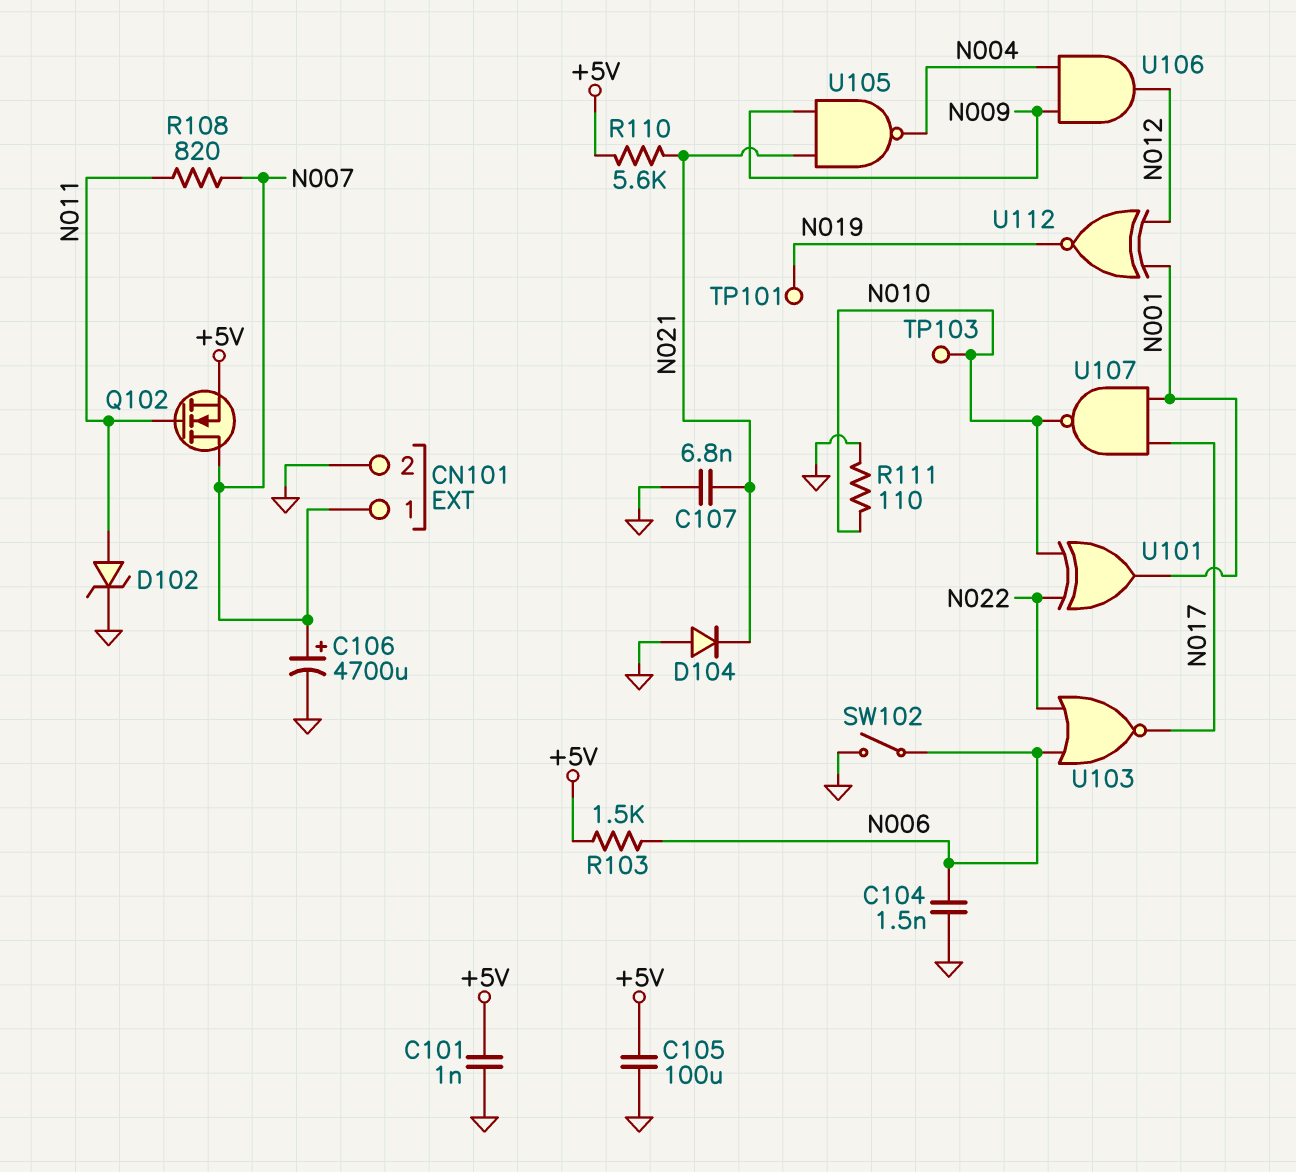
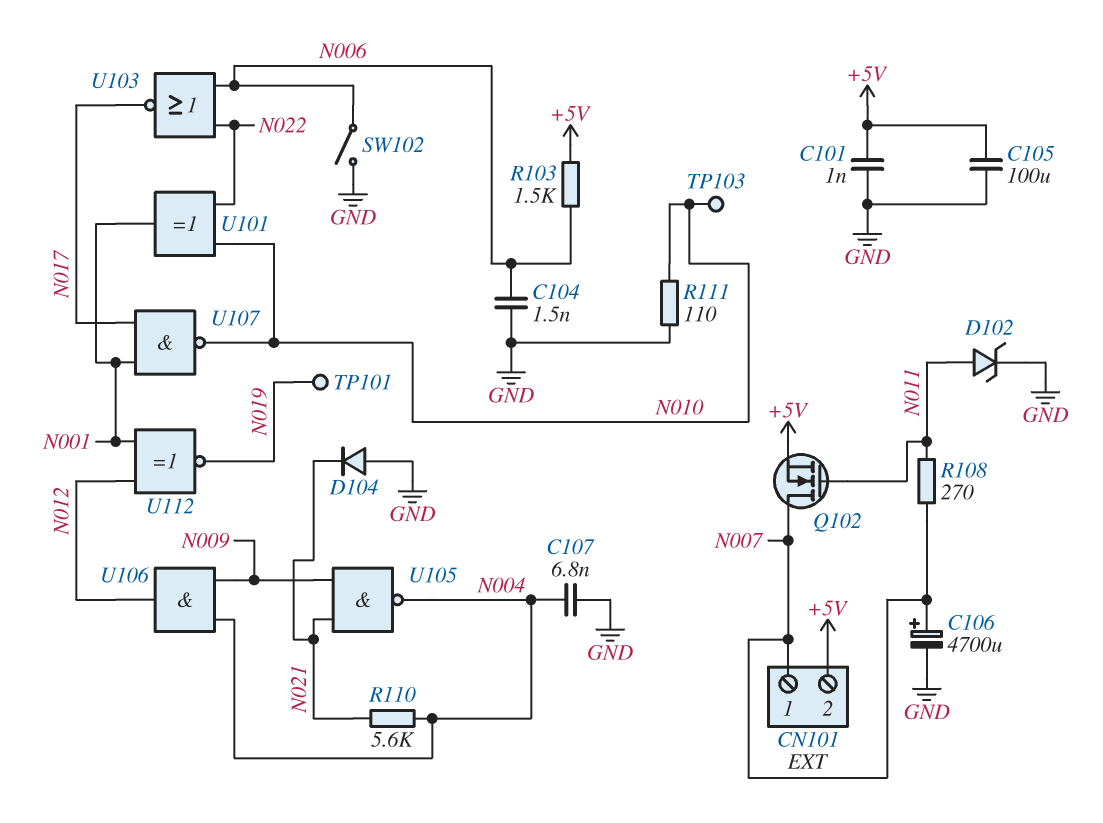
C107: 6.8nF (GND, N021) -> 6.8nF (GND, N004)
CN101 pin 2: GND -> +5V
R108: 820 (N007, N011) -> 270 (N007, N011)
R110: 5.6k (+5V, N021) -> 5.6k (N004, N021)

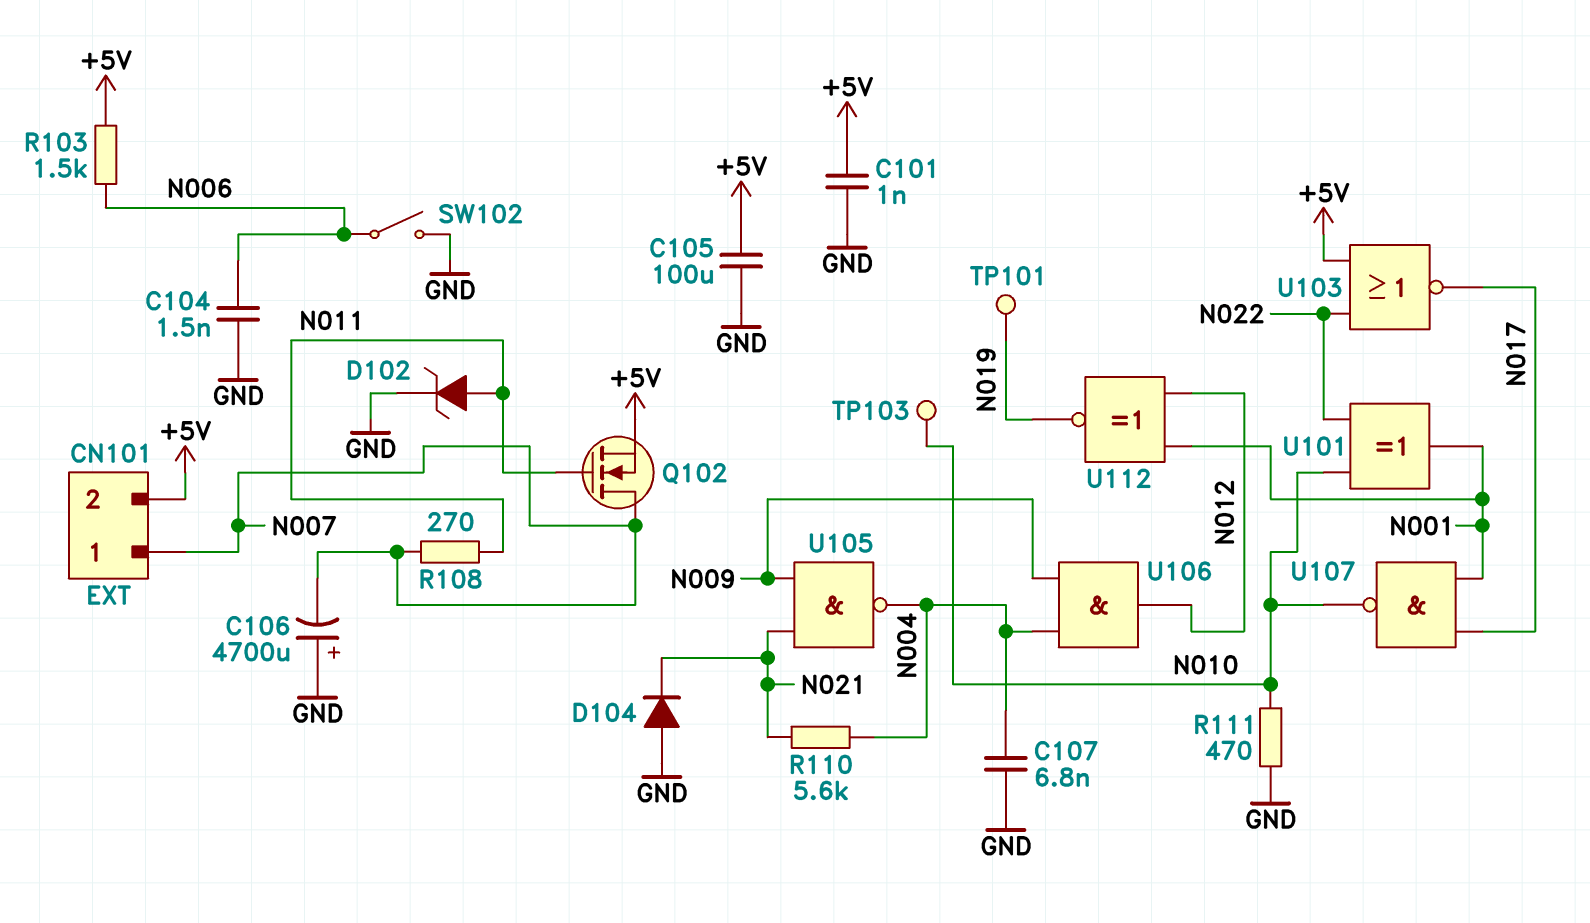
C106: 4700uF (plus N007, minus GND) -> 4700uF (plus GND, minus N007)
R111: 110 (GND, N010) -> 470 (GND, N010)
U103: NOR (in N006, in N022, out N017) -> NOR (in +5V, in N022, out N017)

